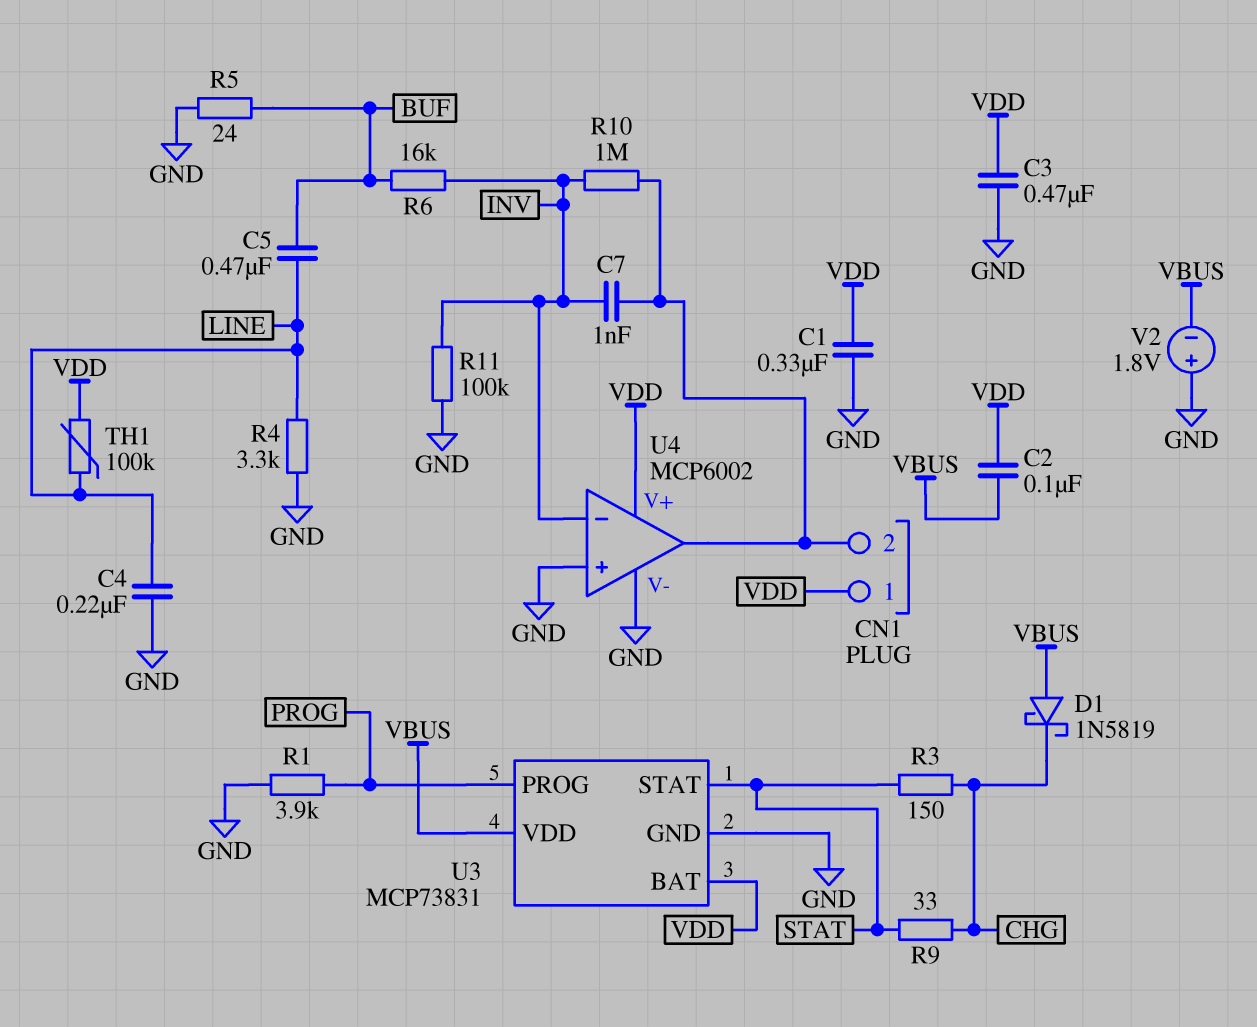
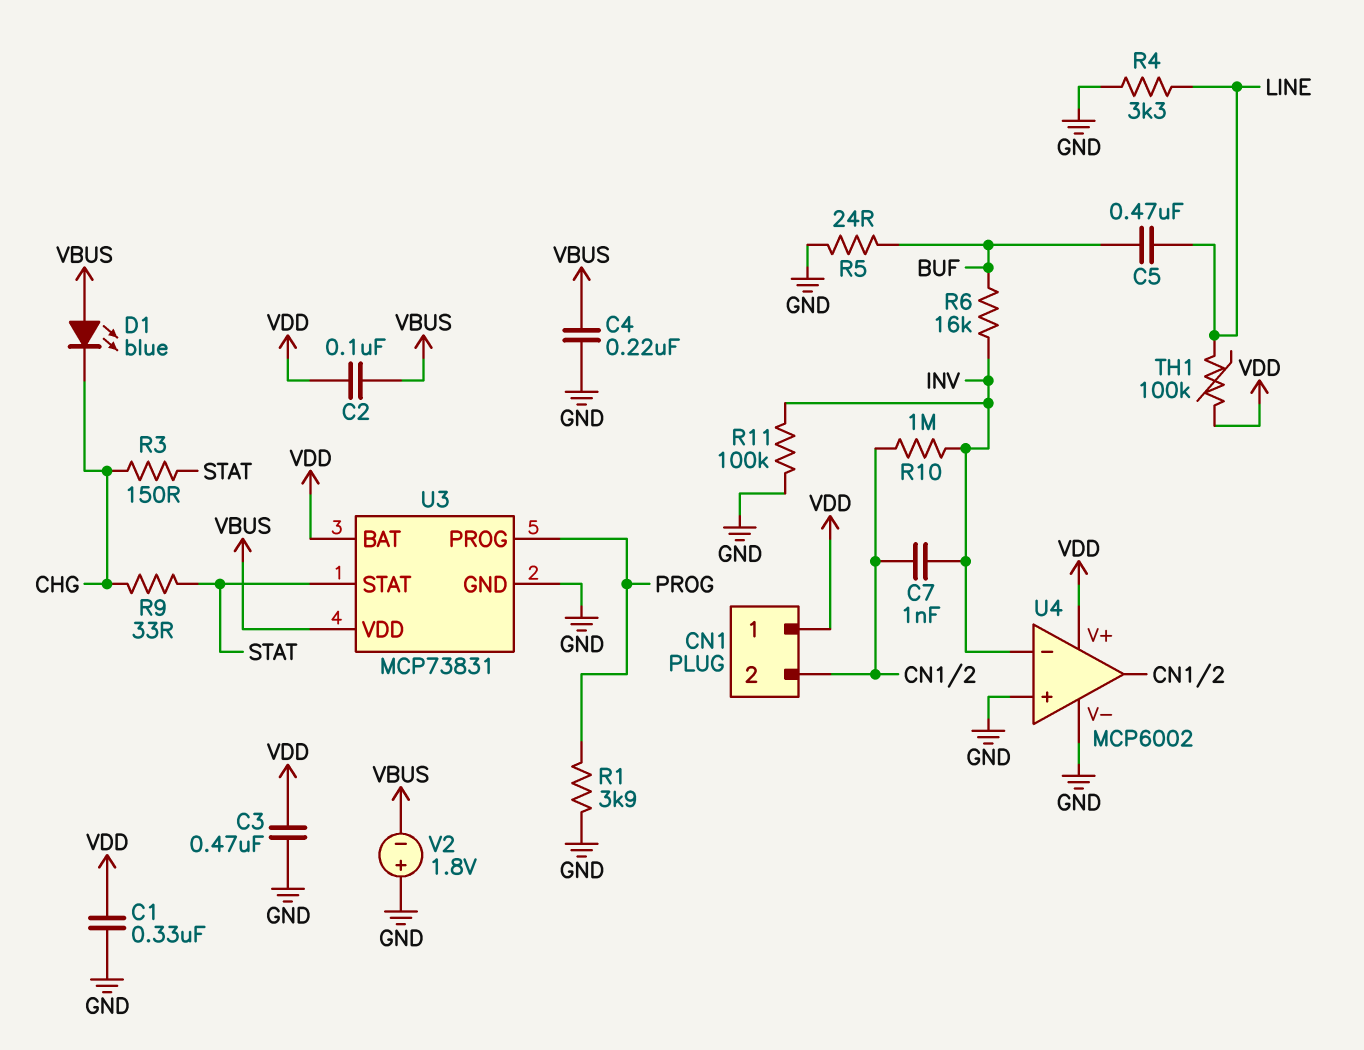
C4: 220nF (GND, LINE) -> 220nF (GND, VBUS)
D1: schottky 1N5819 (A VBUS, K CHG) -> LED blue (A VBUS, K CHG)

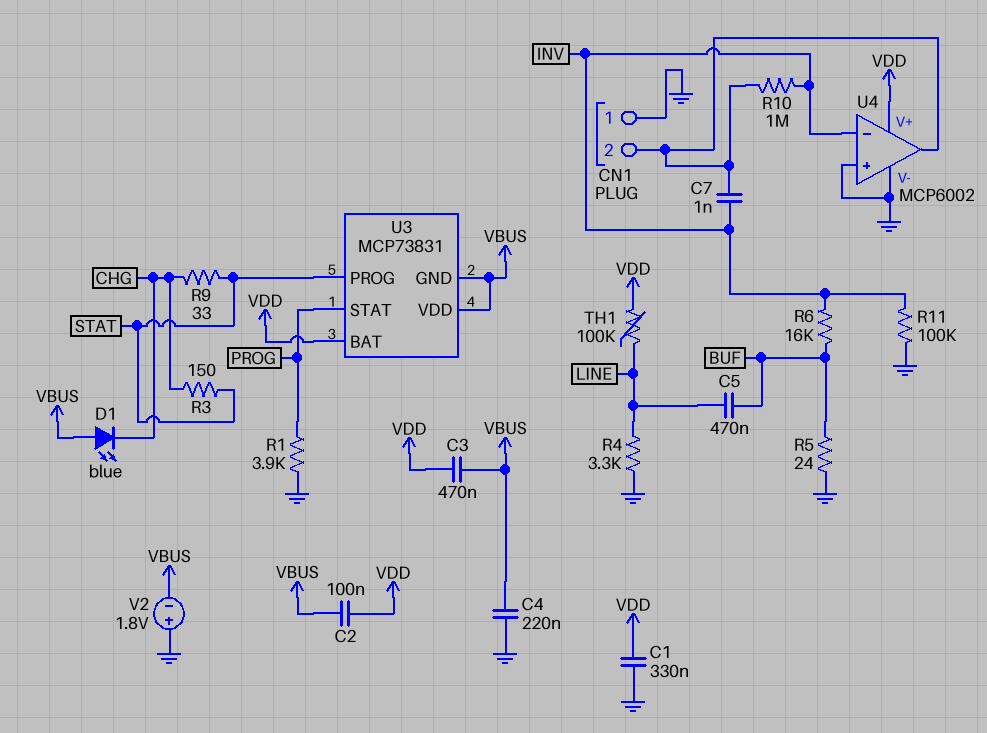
C3: 470nF (GND, VDD) -> 470nF (VBUS, VDD)
CN1 pin 1: VDD -> GND
U3 pin GND: GND -> VBUS
U3 pin PROG: PROG -> STAT
U3 pin STAT: STAT -> PROG

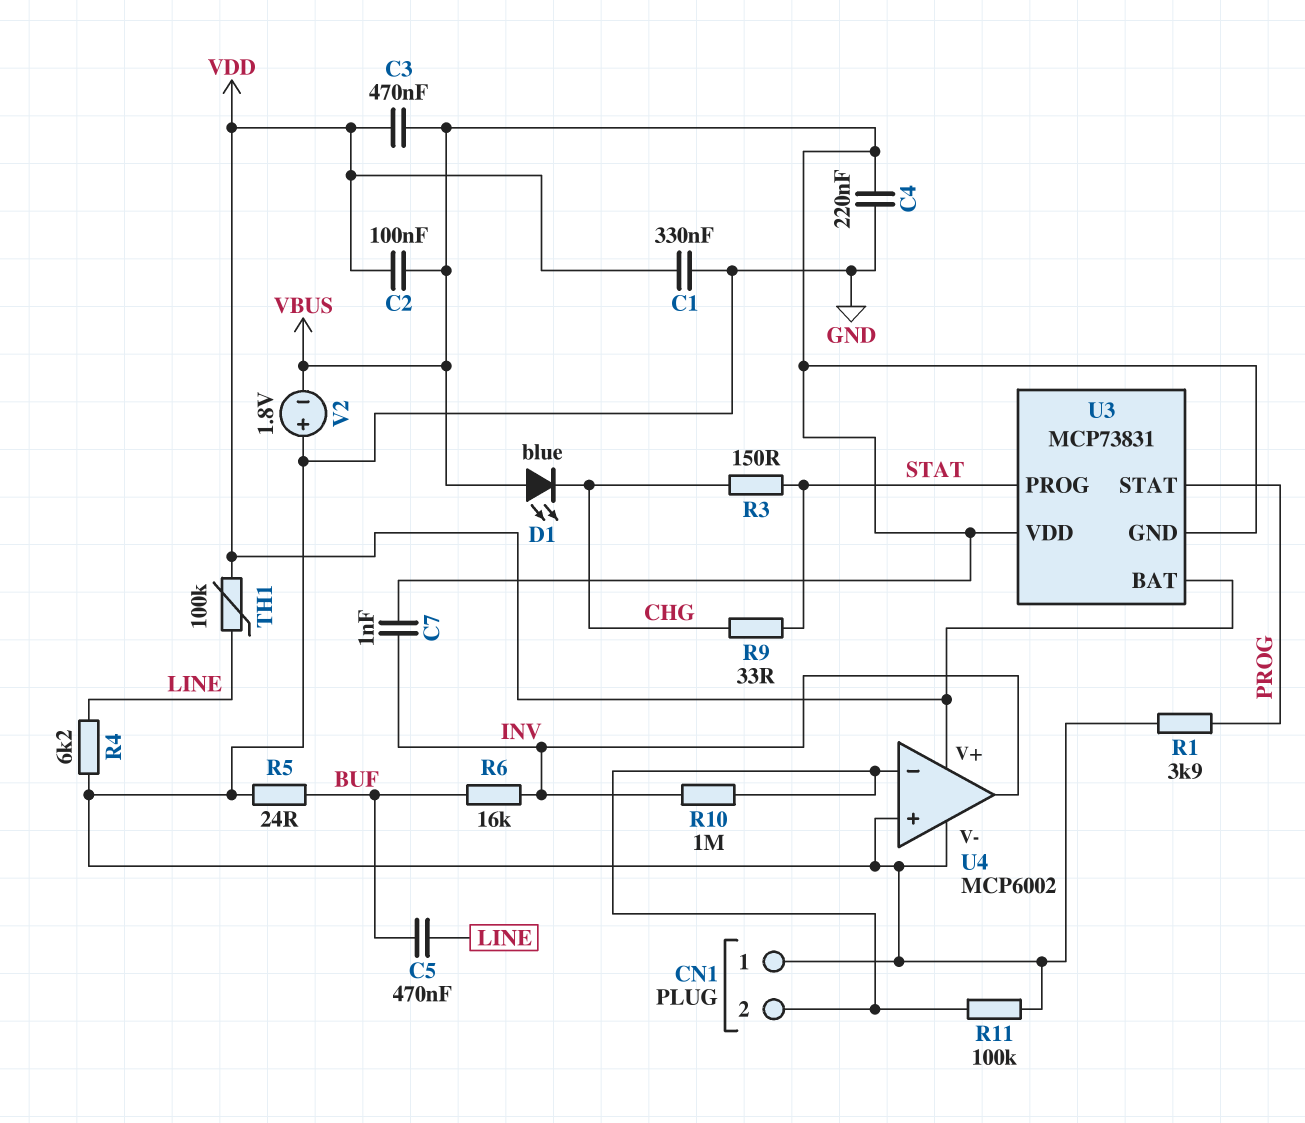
C7: 1nF (CN1/2, INV) -> 1nF (INV, VBUS)
R4: 3.3k (GND, LINE) -> 6.2k (GND, LINE)
R11: 100k (GND, INV) -> 100k (CN1/2, GND)
U4 pin in-: INV -> CN1/2
U4 pin out: CN1/2 -> INV

